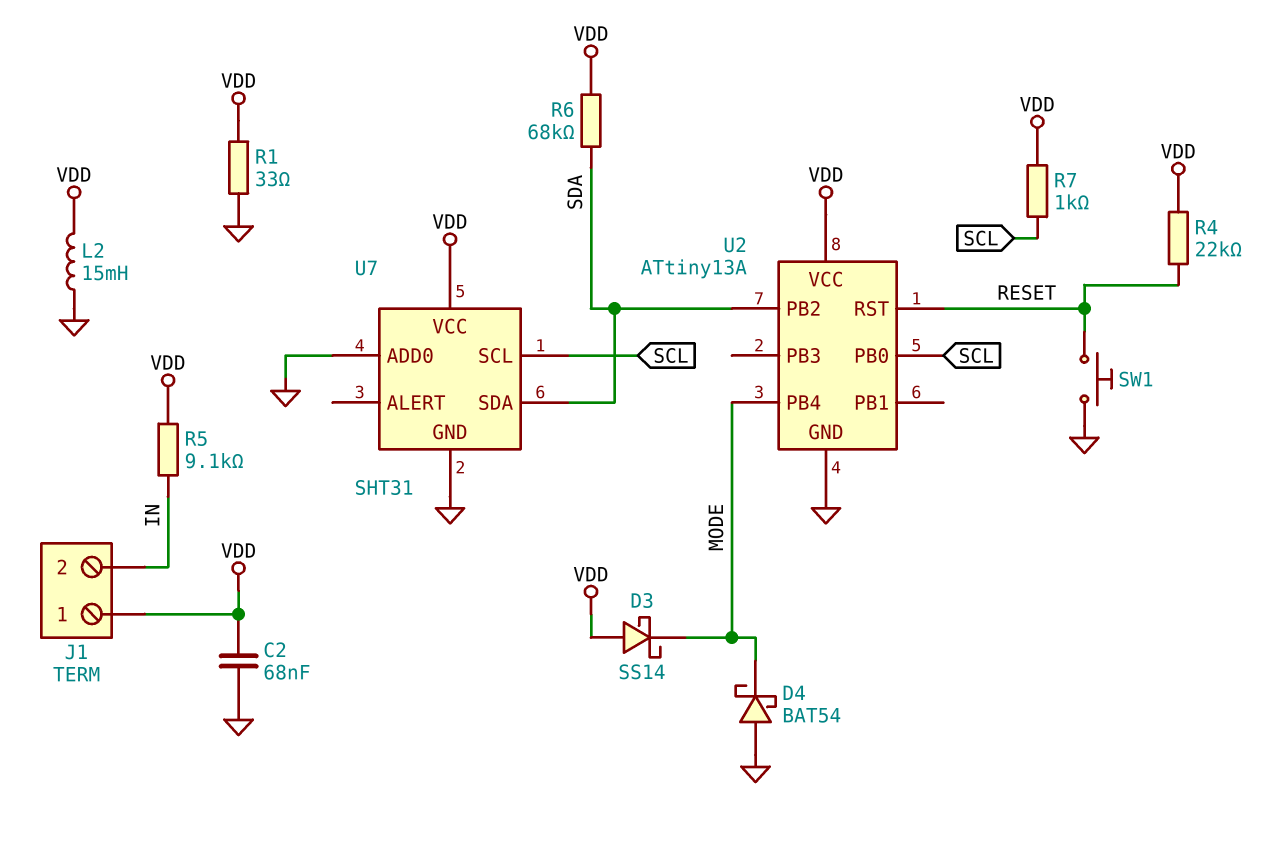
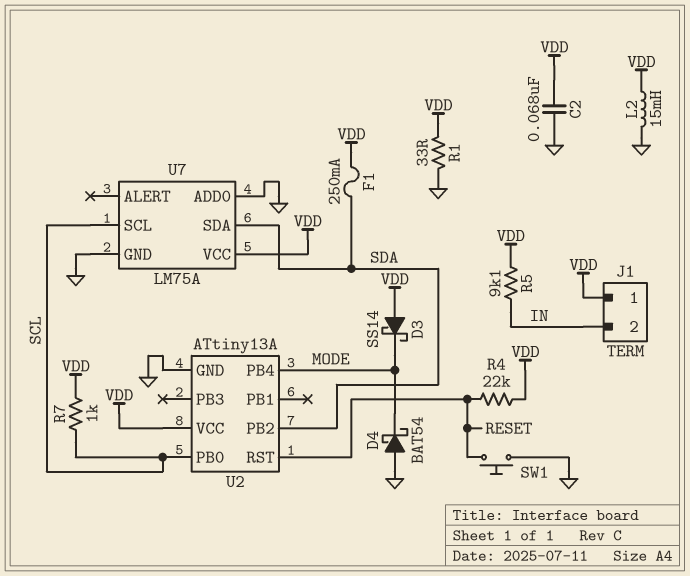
F1: none -> 250mA (SDA, VDD)
R6: 68k (SDA, VDD) -> none
U7: SHT31 -> LM75A

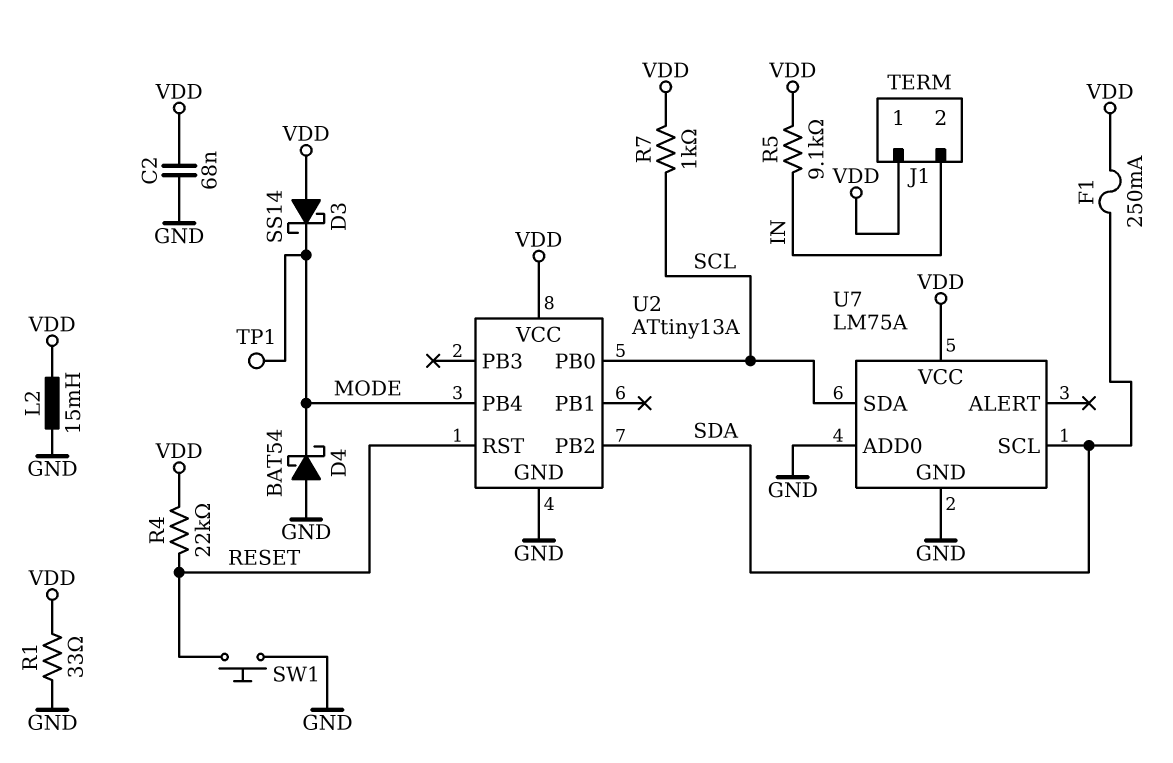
TP1: none -> test point (MODE)
U7 pin SCL: SCL -> SDA
U7 pin SDA: SDA -> SCL

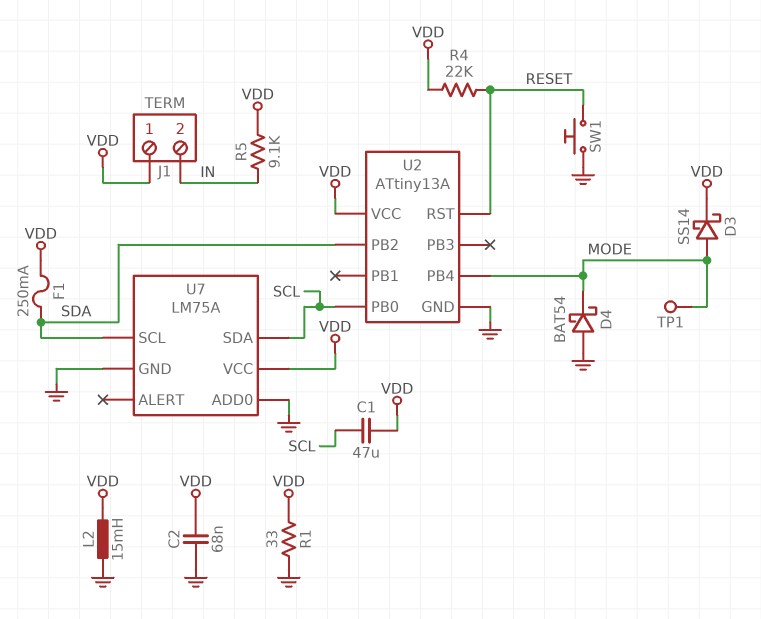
C1: none -> 47uF (SCL, VDD)
D3: schottky SS14 (A VDD, K MODE) -> schottky SS14 (A MODE, K VDD)
R7: 1k (SCL, VDD) -> none

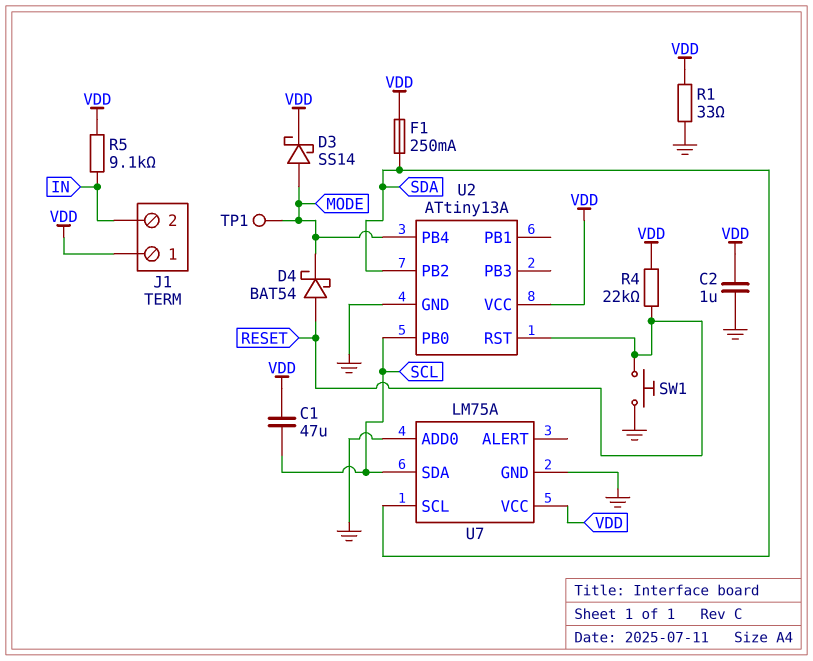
C2: 68nF (GND, VDD) -> 1uF (GND, VDD)
D4: schottky BAT54 (A GND, K MODE) -> schottky BAT54 (A RESET, K MODE)
L2: 15mH (GND, VDD) -> none

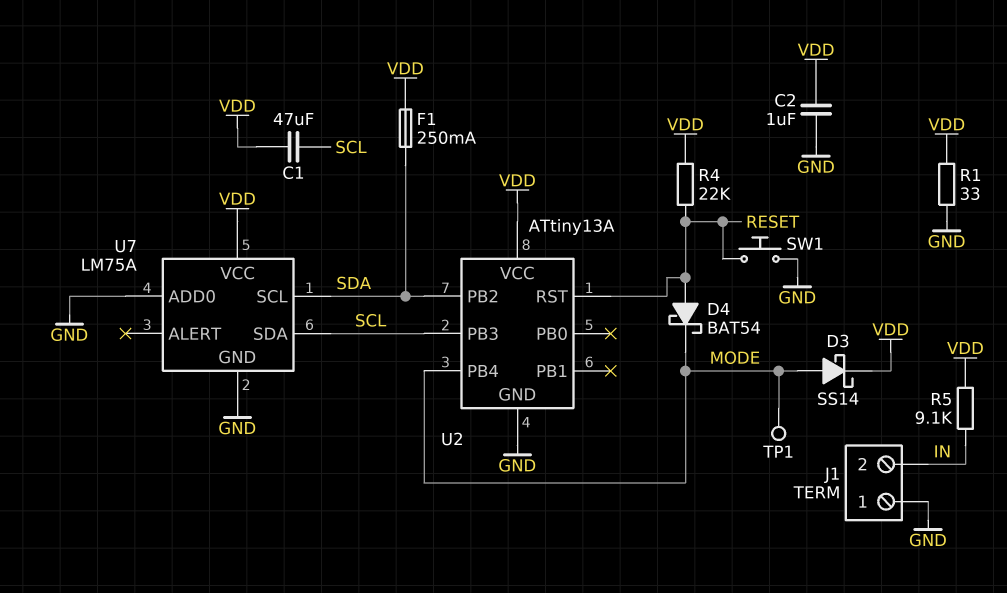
J1 pin 1: VDD -> GND
U2 pin PB0: SCL -> none
U2 pin PB3: none -> SCL

